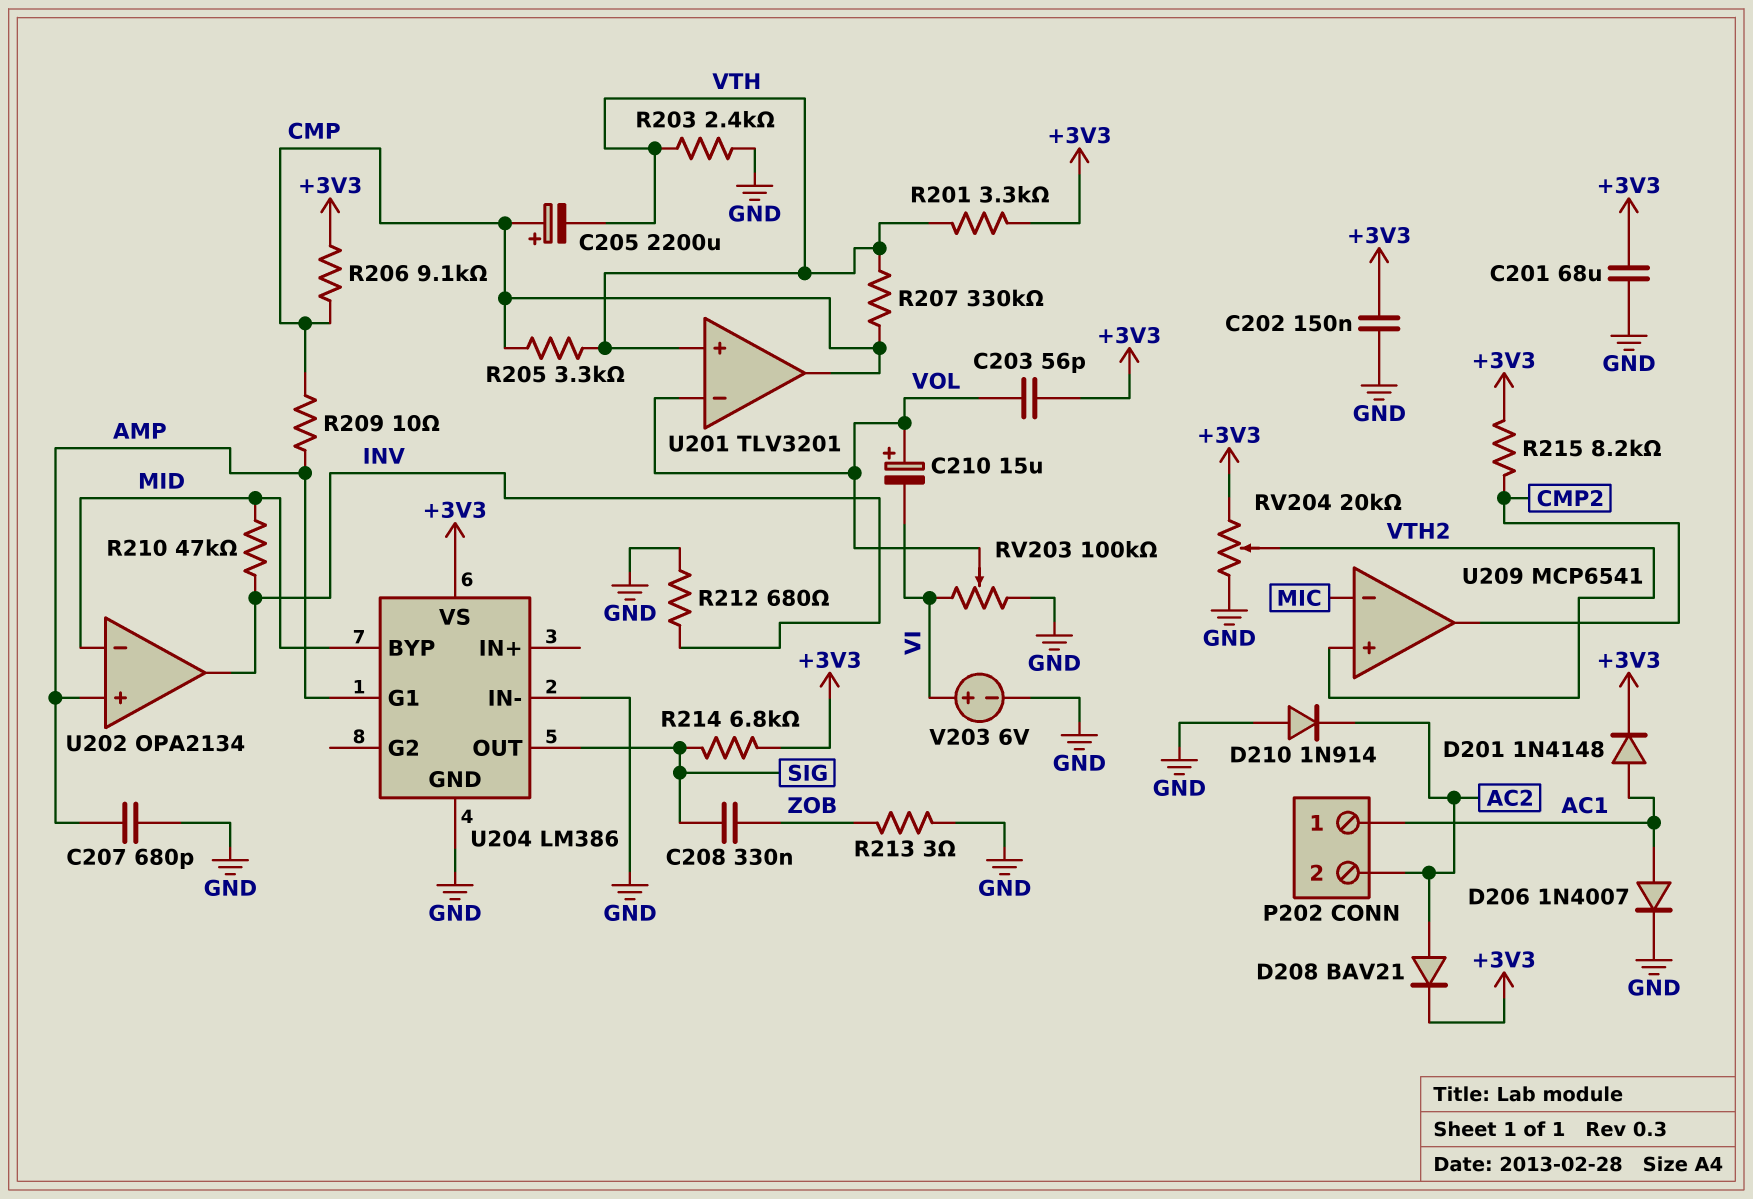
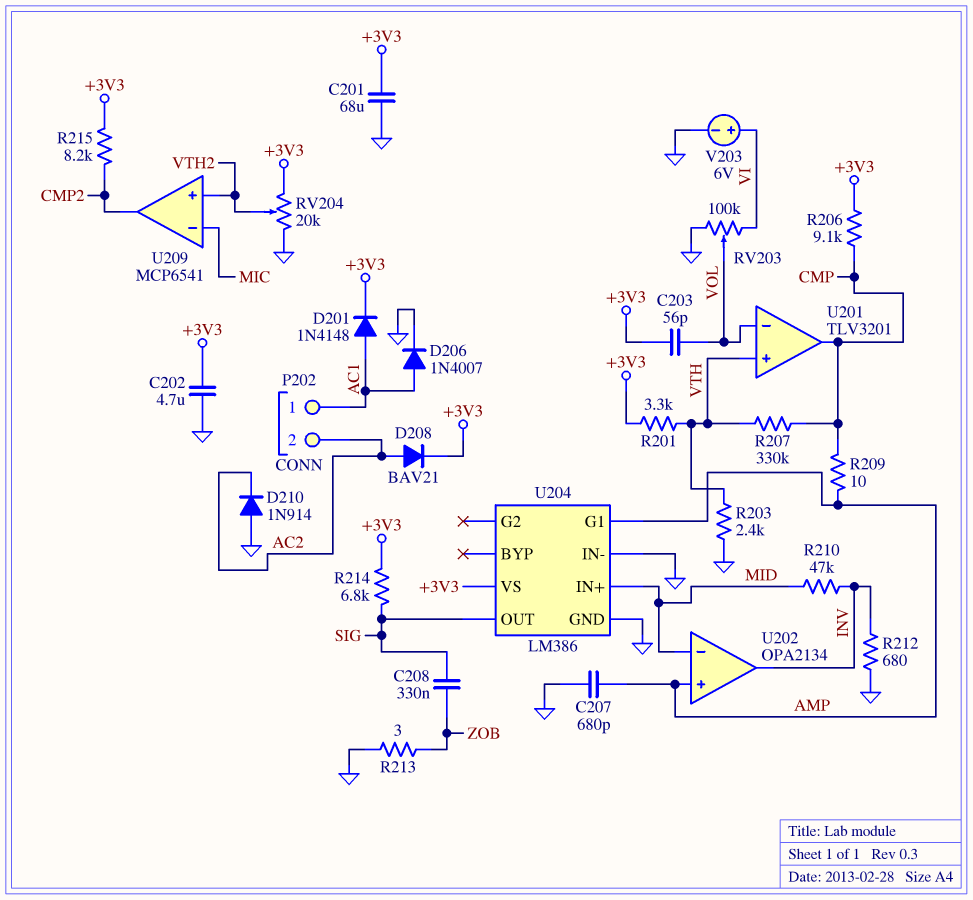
C202: 150nF (+3V3, GND) -> 4.7uF (+3V3, GND)
C205: 2200uF (plus CMP, minus VTH) -> none
C210: 15uF (plus VOL, minus VI) -> none
R205: 3.3k (CMP, VTH) -> none
U204 pin BYP: MID -> none
U204 pin IN+: none -> MID

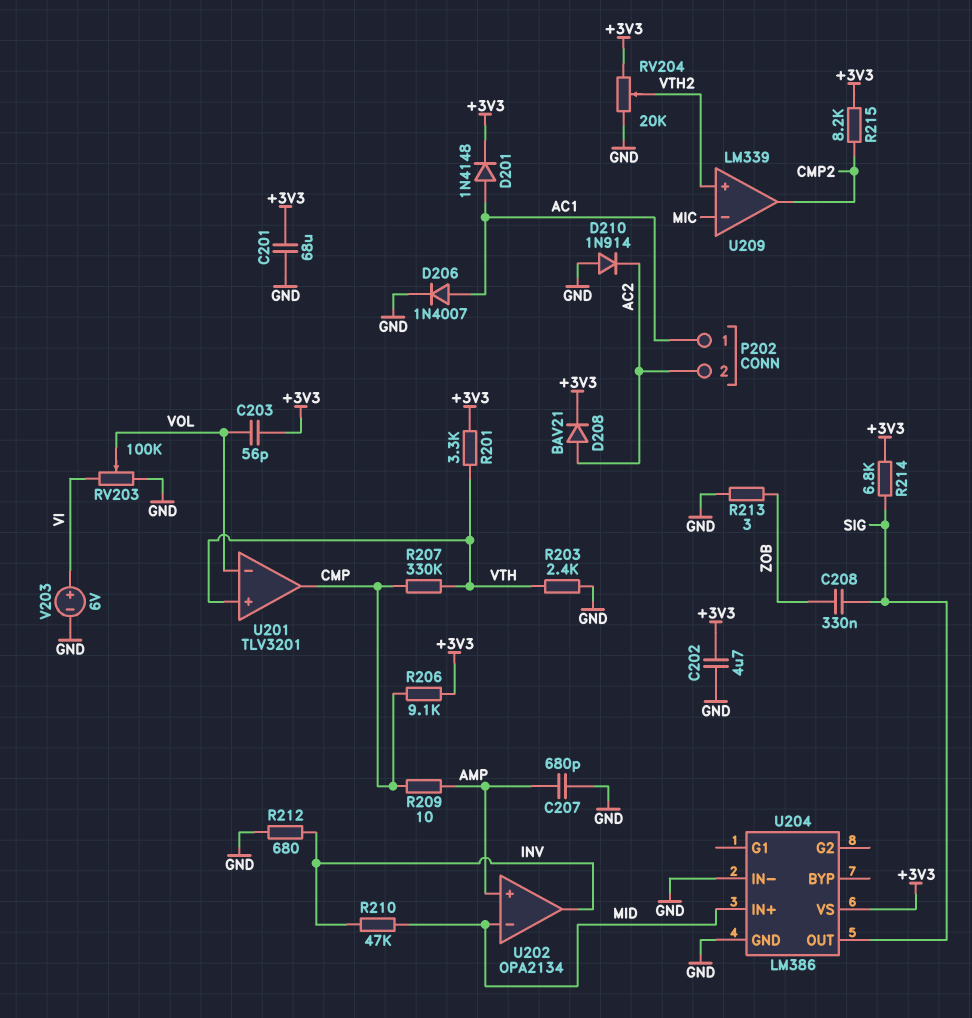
U204 pin G1: AMP -> none
U209: MCP6541 -> LM339

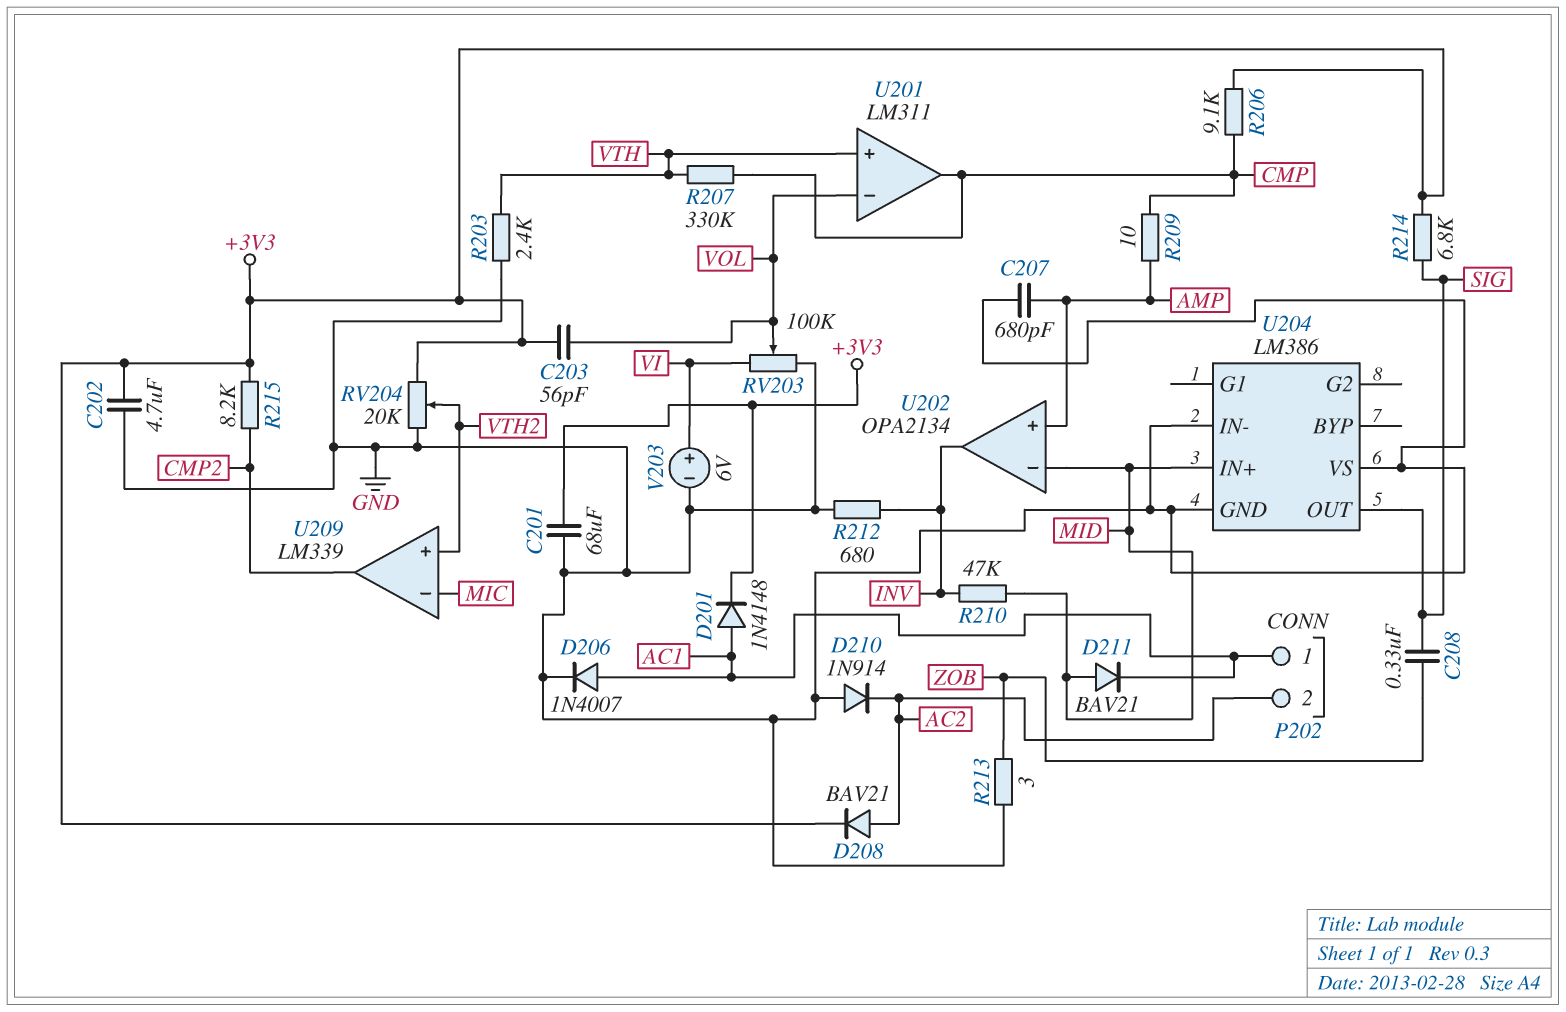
D211: none -> diode BAV21 (A MID, K AC1)
R201: 3.3k (+3V3, VTH) -> none
U201: TLV3201 -> LM311
U204 pin VS: +3V3 -> GND

